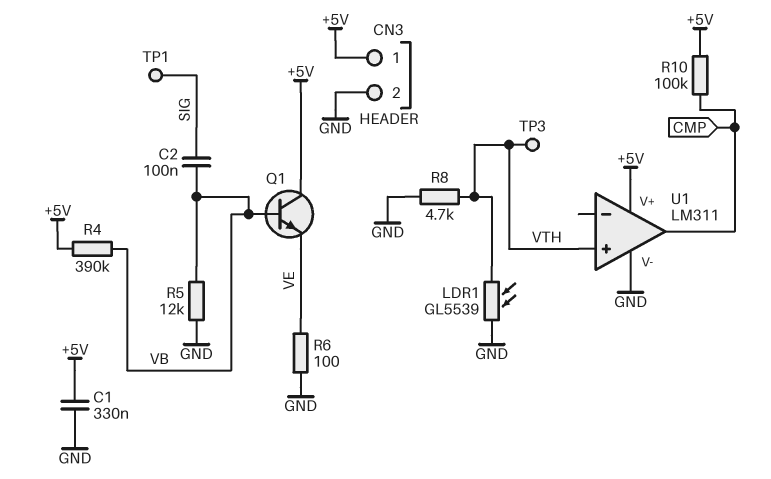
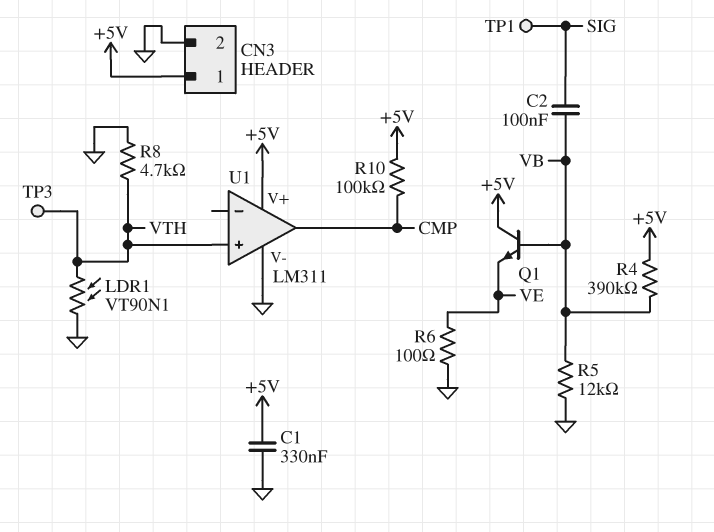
LDR1: GL5539 (GND, VTH) -> VT90N1 (GND, VTH)

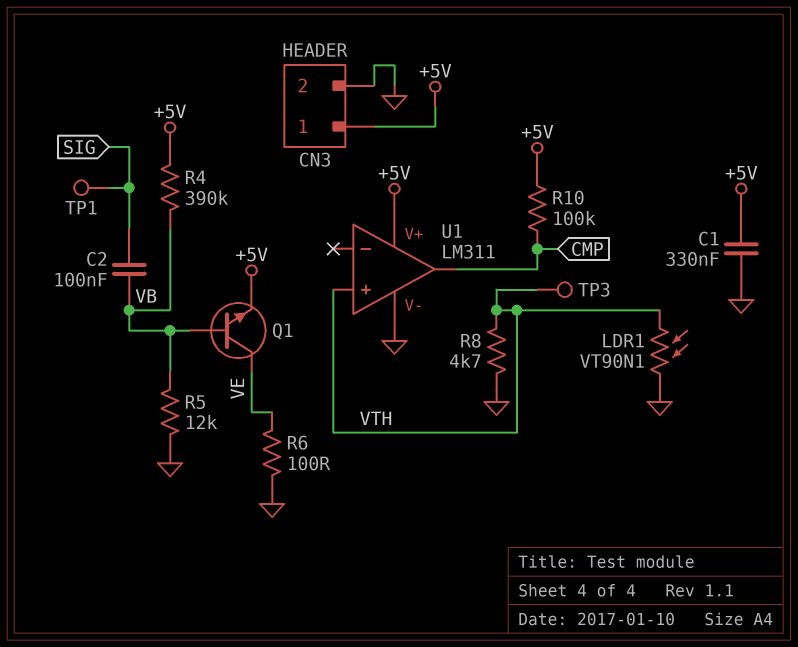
Q1: NPN (B VB, C +5V, E VE) -> NPN (B VB, C VE, E +5V)

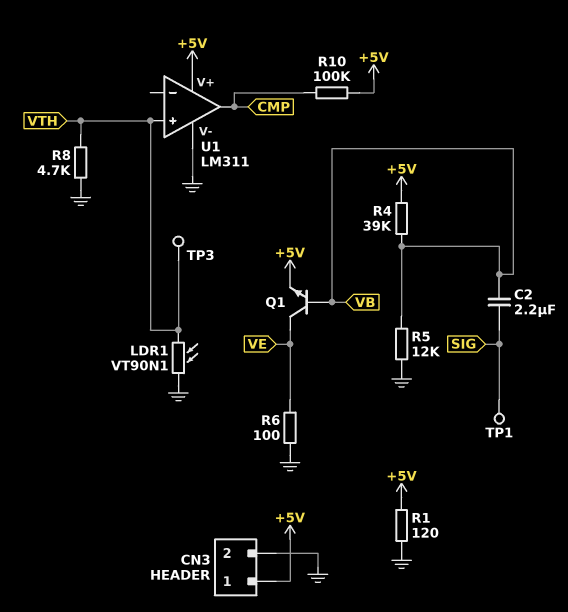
C1: 330nF (+5V, GND) -> none
C2: 100nF (SIG, VB) -> 2.2uF (SIG, VB)
R1: none -> 120 (+5V, GND)
R4: 390k (+5V, VB) -> 39k (+5V, VB)

